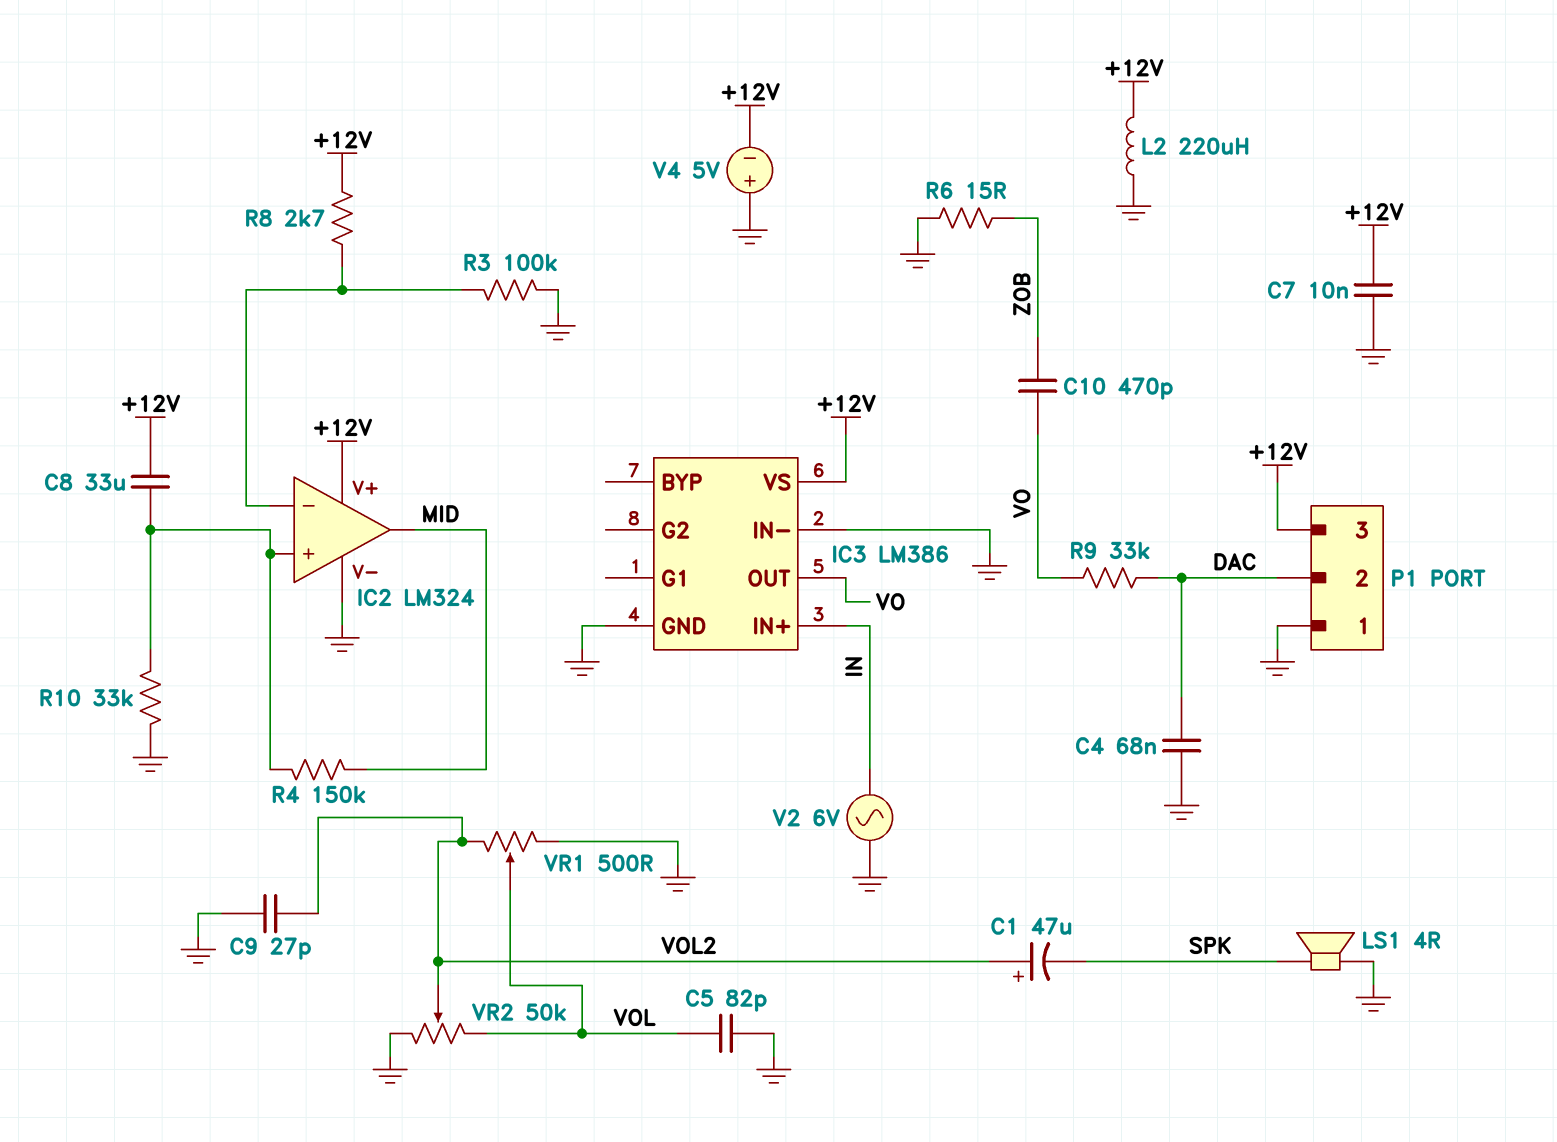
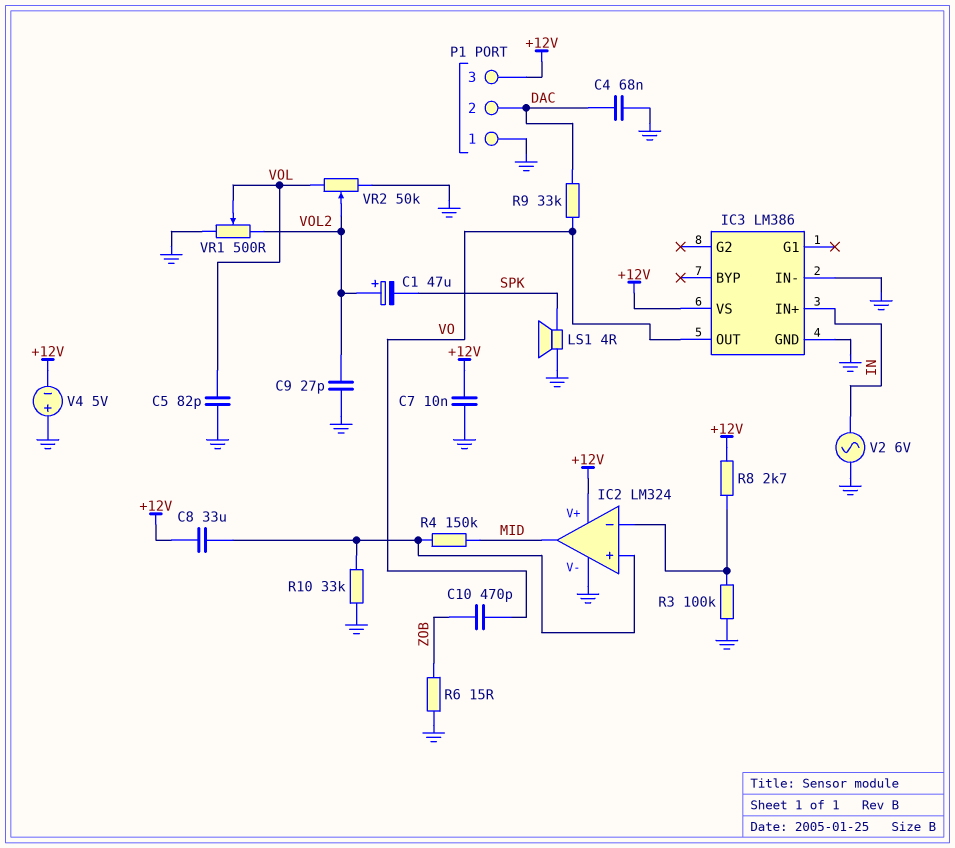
L2: 220uH (+12V, GND) -> none

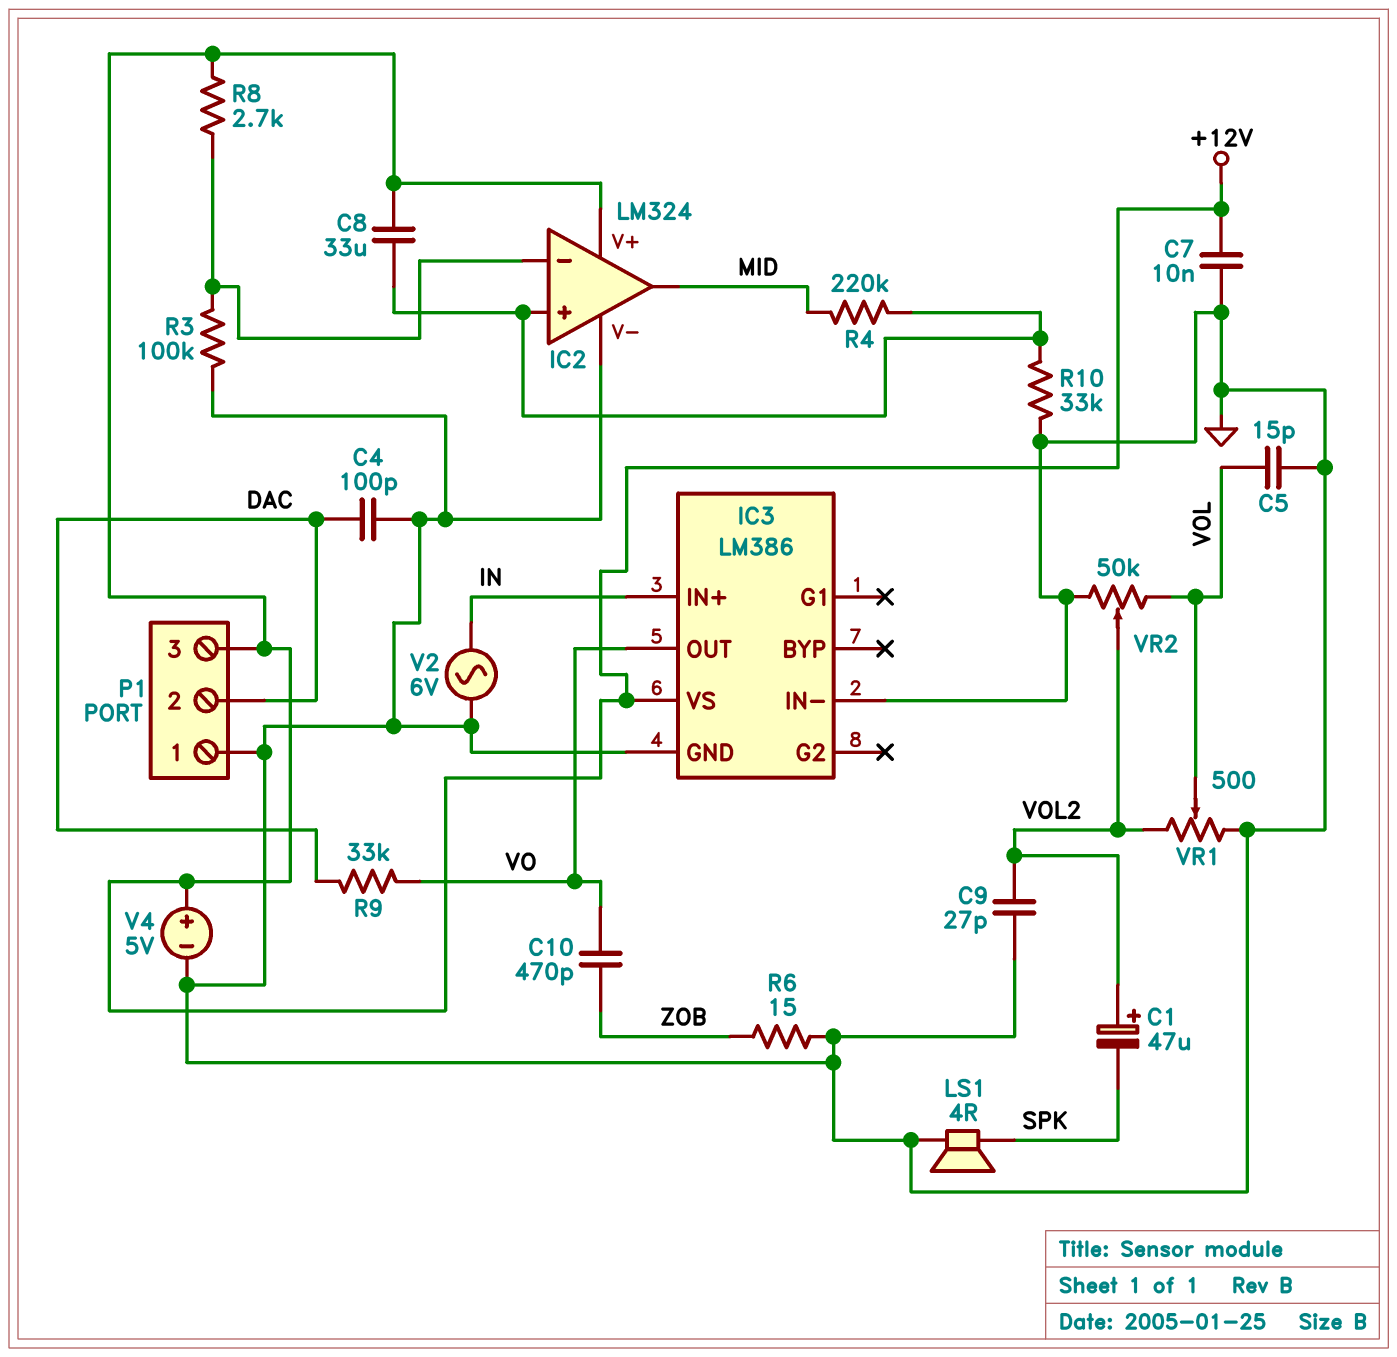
C4: 68nF (DAC, GND) -> 100pF (DAC, GND)
C5: 82pF (GND, VOL) -> 15pF (GND, VOL)
R4: 150k (IC2/in+, MID) -> 220k (IC2/in+, MID)
V4: 5V (plus GND, minus +12V) -> 5V (plus +12V, minus GND)

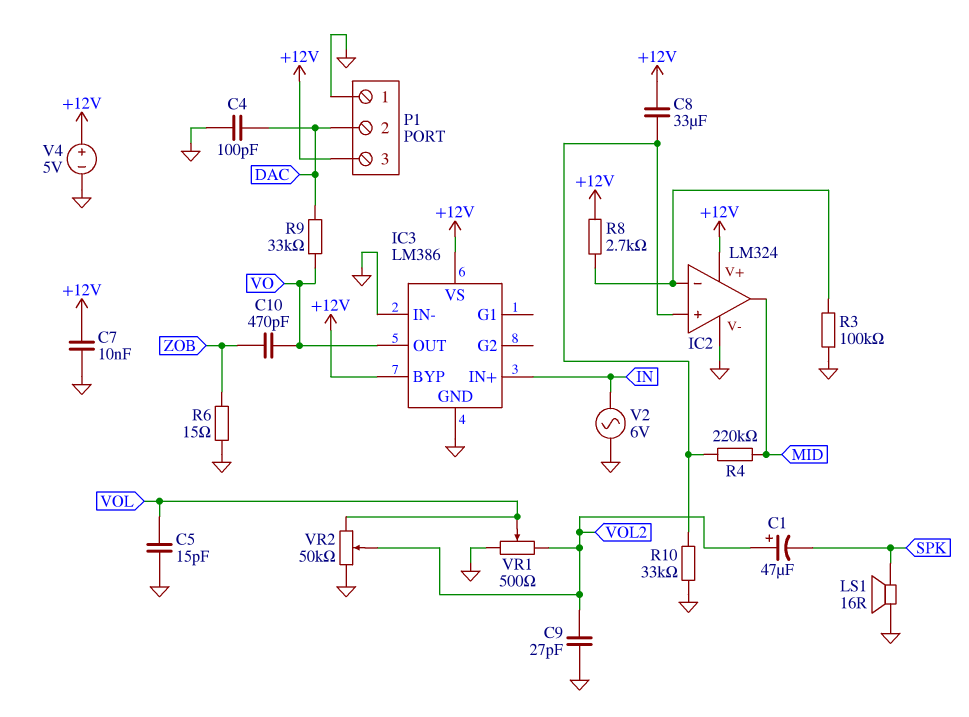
IC3 pin BYP: none -> +12V
LS1: speaker 4R (GND, SPK) -> speaker 16R (GND, SPK)

